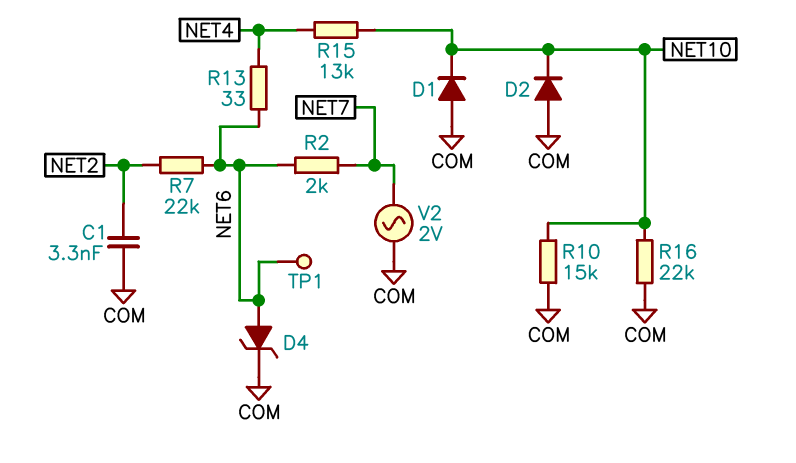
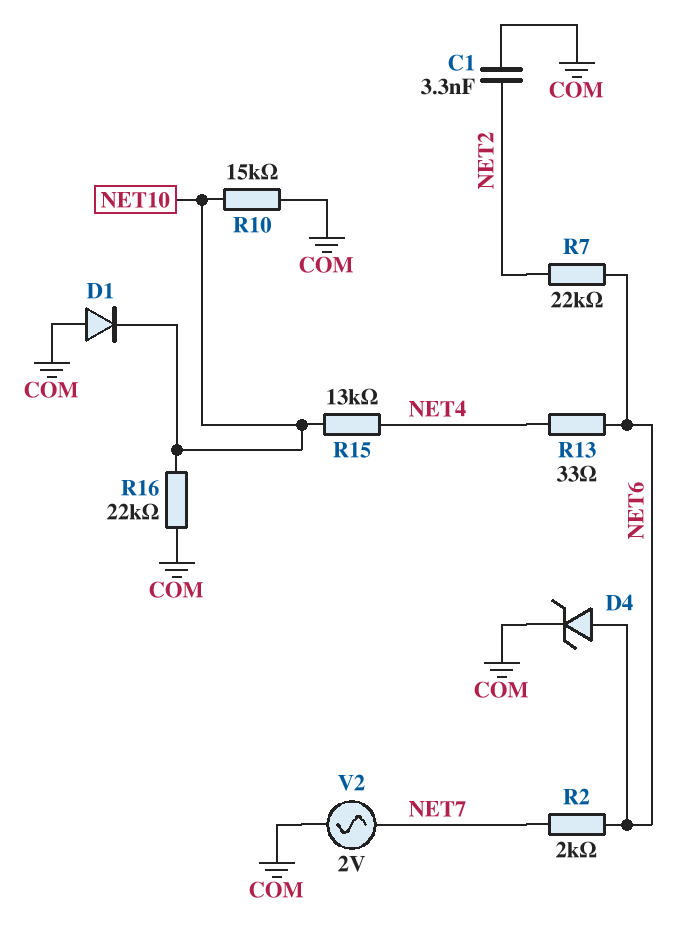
D2: diode (A COM, K NET10) -> none
TP1: test point (NET6) -> none

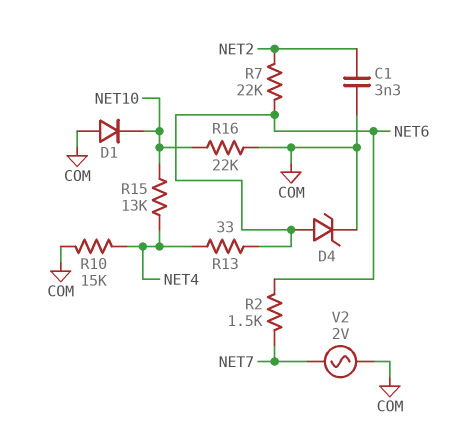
R2: 2k (NET6, NET7) -> 1.5k (NET6, NET7)
R10: 15k (COM, NET10) -> 15k (COM, NET4)

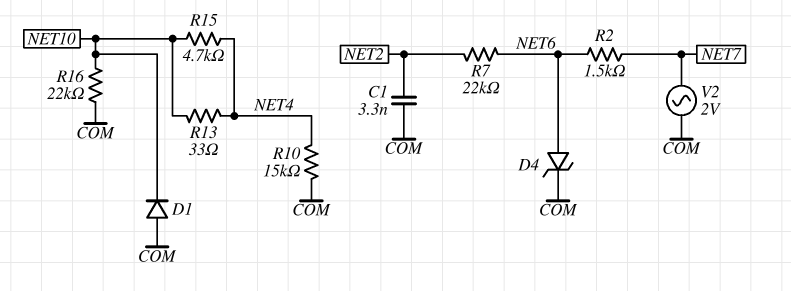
R13: 33 (NET4, NET6) -> 33 (NET4, NET10)
R15: 13k (NET4, NET10) -> 4.7k (NET4, NET10)

